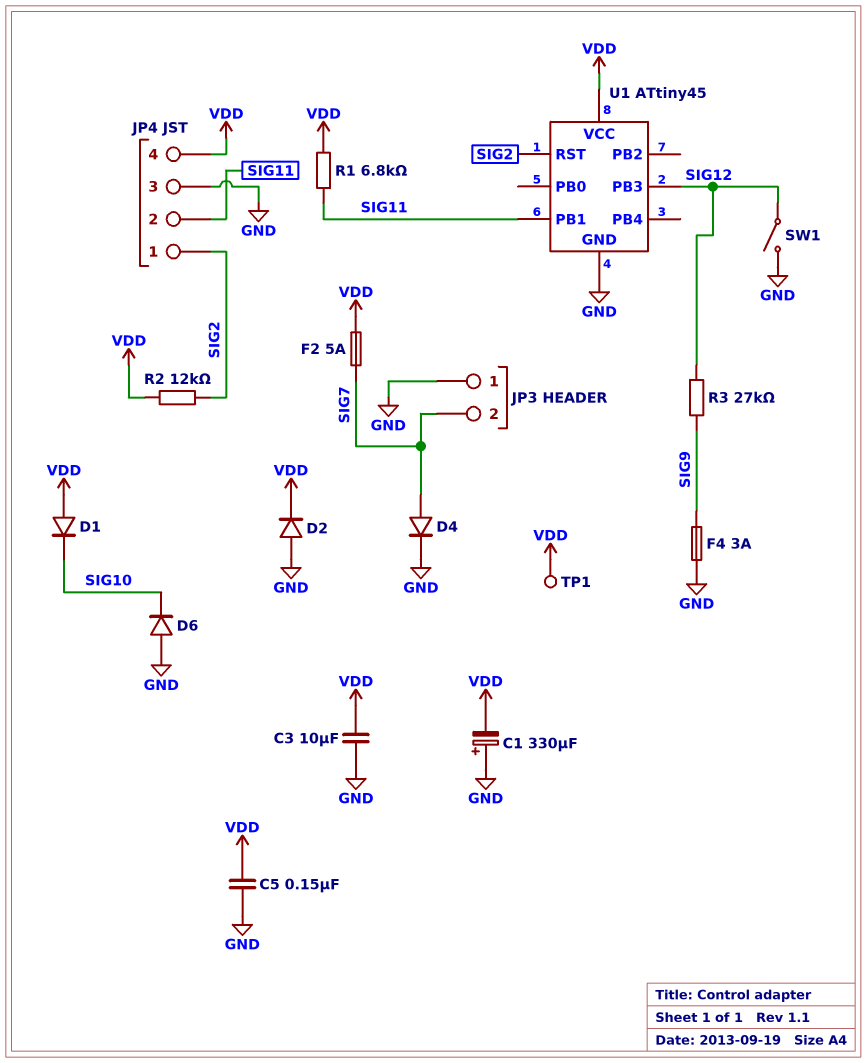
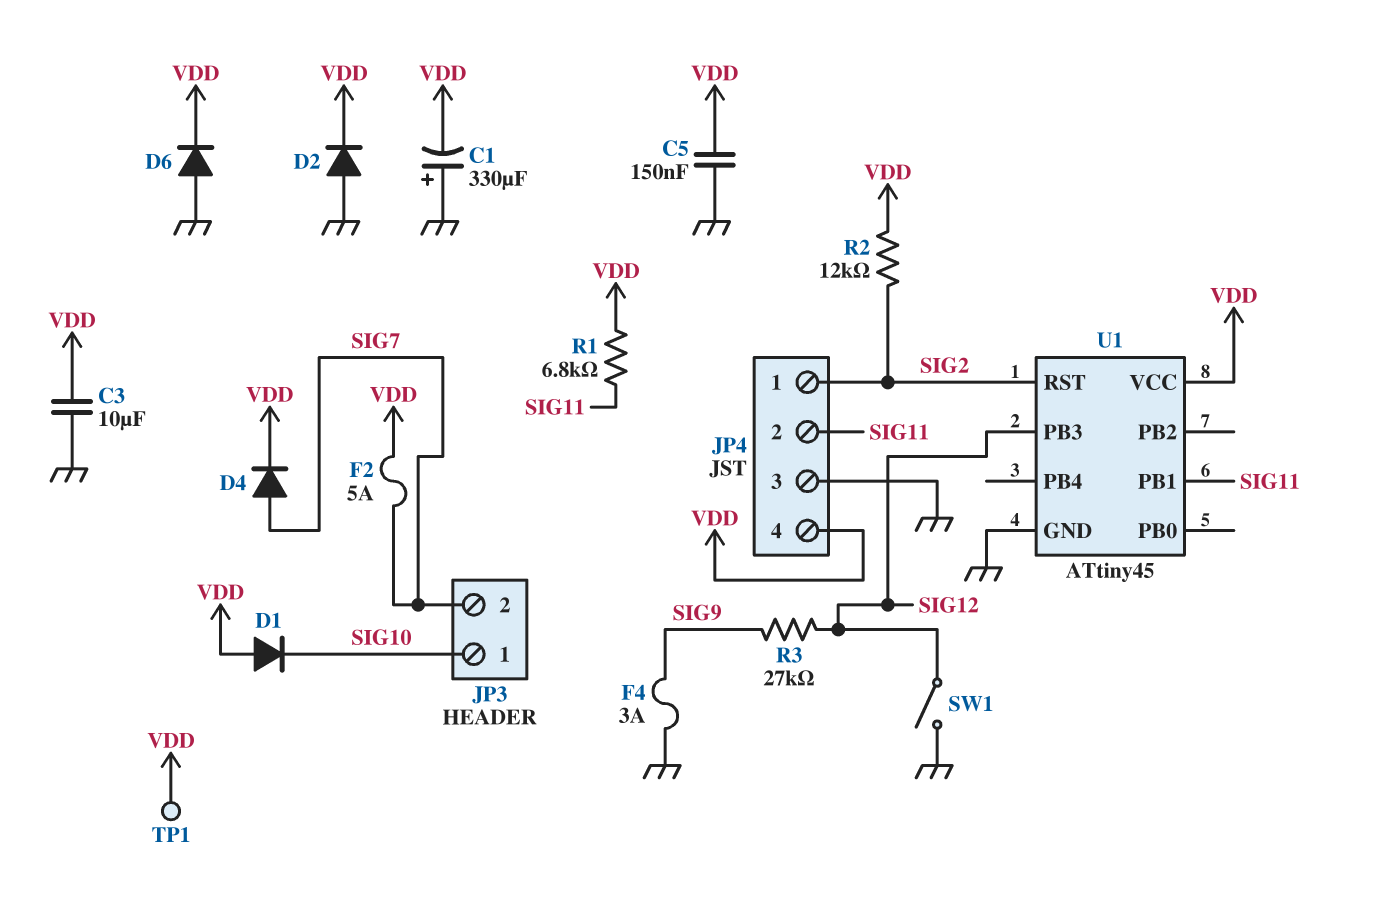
D4: diode (A SIG7, K GND) -> diode (A SIG7, K VDD)
D6: diode (A GND, K SIG10) -> diode (A GND, K VDD)
JP3 pin 1: GND -> SIG10

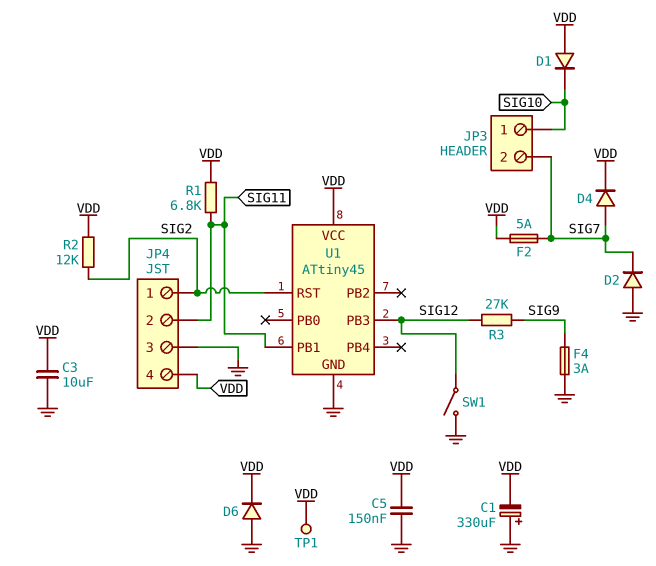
D2: diode (A GND, K VDD) -> diode (A GND, K SIG7)

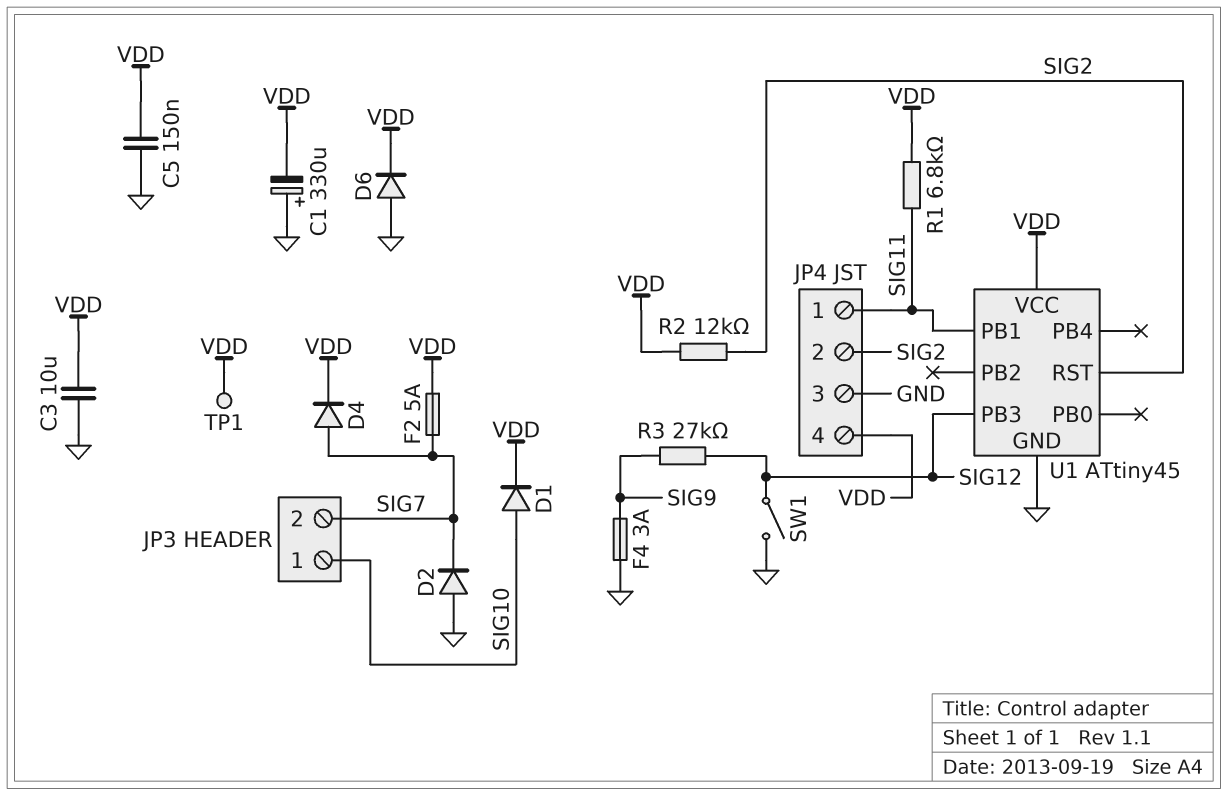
D1: diode (A VDD, K SIG10) -> diode (A SIG10, K VDD)
JP4 pin 1: SIG2 -> SIG11
JP4 pin 2: SIG11 -> SIG2

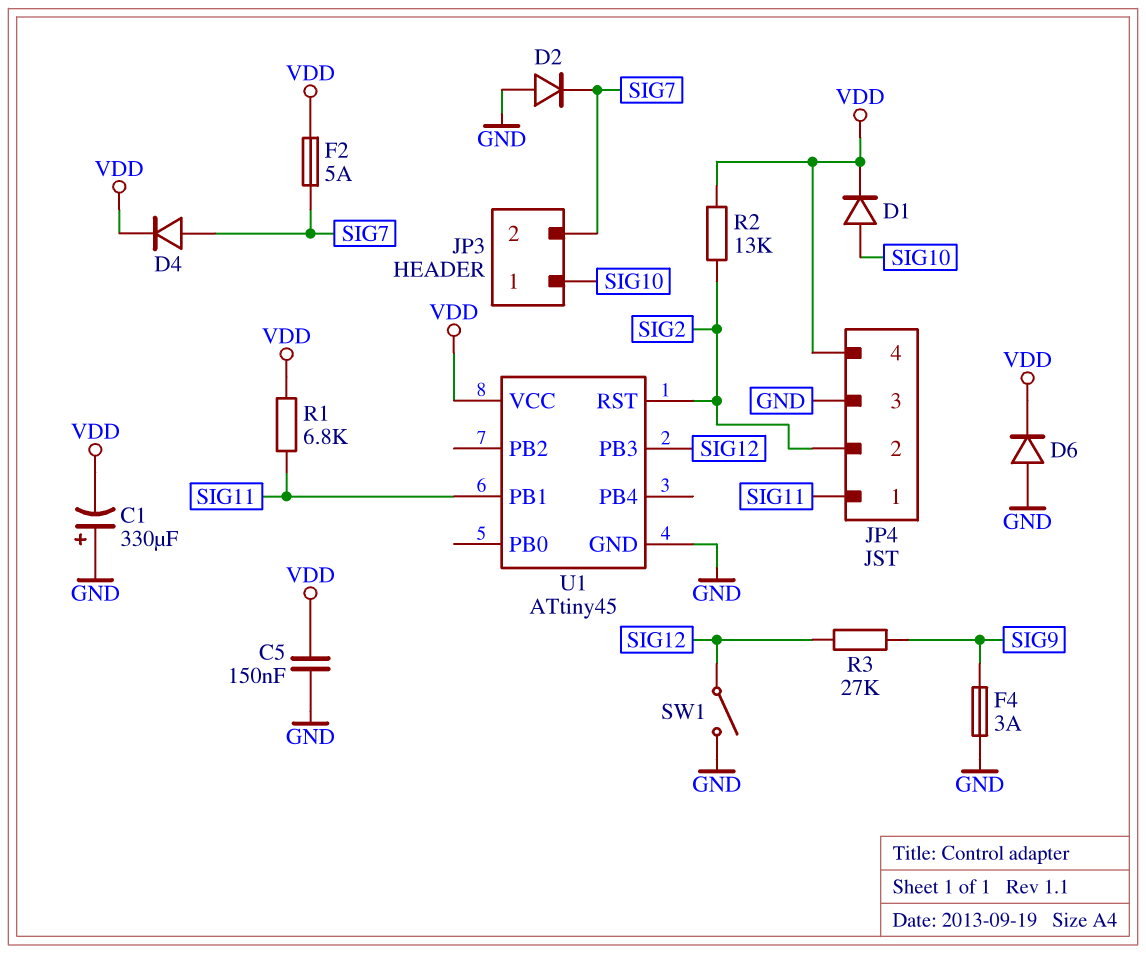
C3: 10uF (GND, VDD) -> none
R2: 12k (SIG2, VDD) -> 13k (SIG2, VDD)
TP1: test point (VDD) -> none

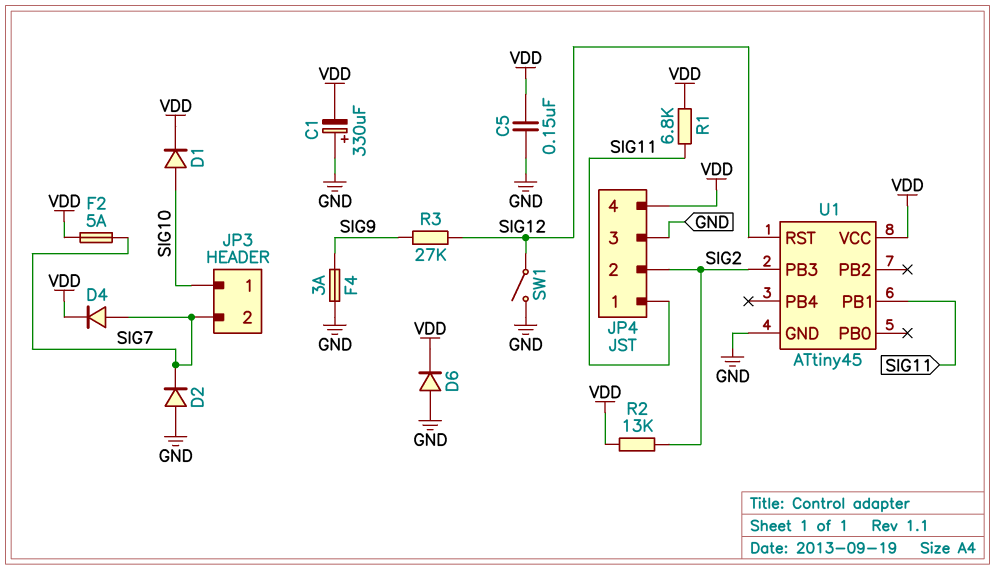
U1 pin PB3: SIG12 -> SIG2
U1 pin RST: SIG2 -> SIG12

